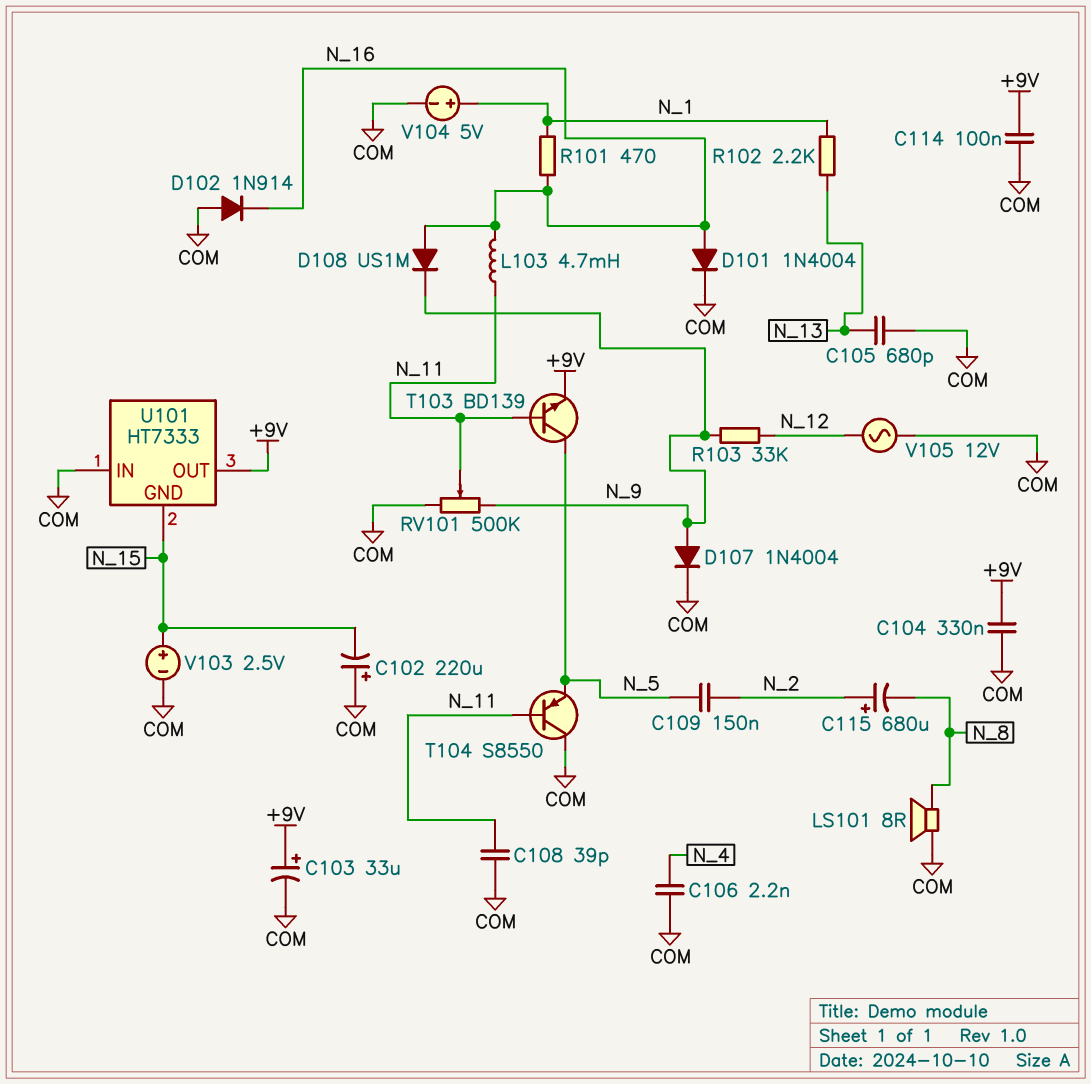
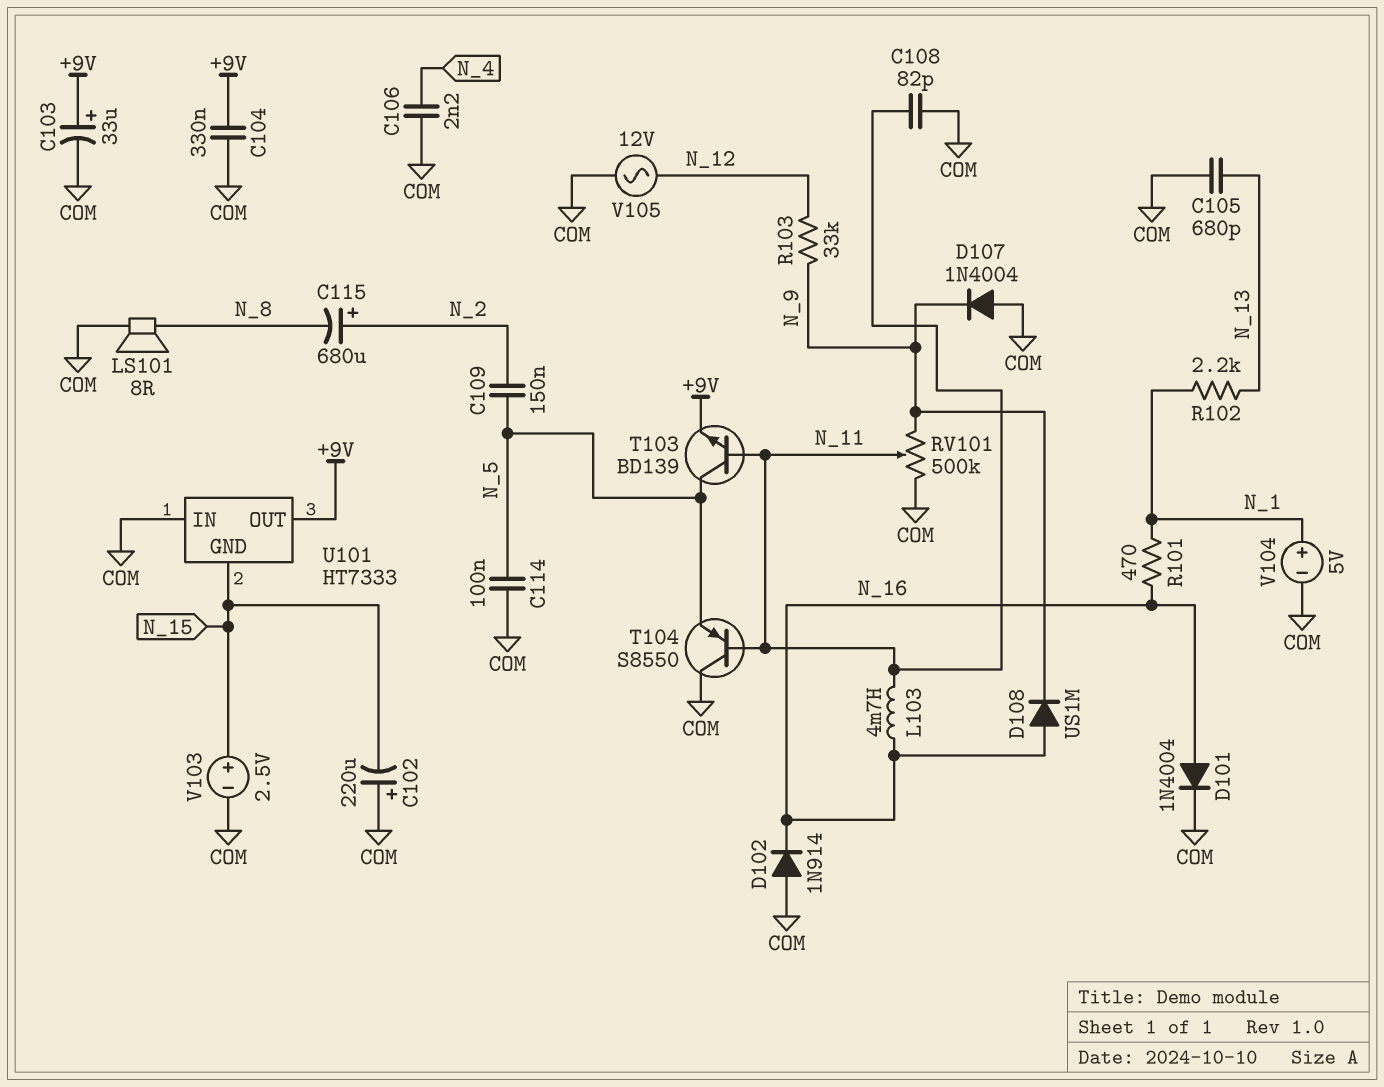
C108: 39pF (COM, N_11) -> 82pF (COM, N_11)
C114: 100nF (+9V, COM) -> 100nF (COM, N_5)
D107: diode 1N4004 (A N_9, K COM) -> diode 1N4004 (A COM, K N_9)

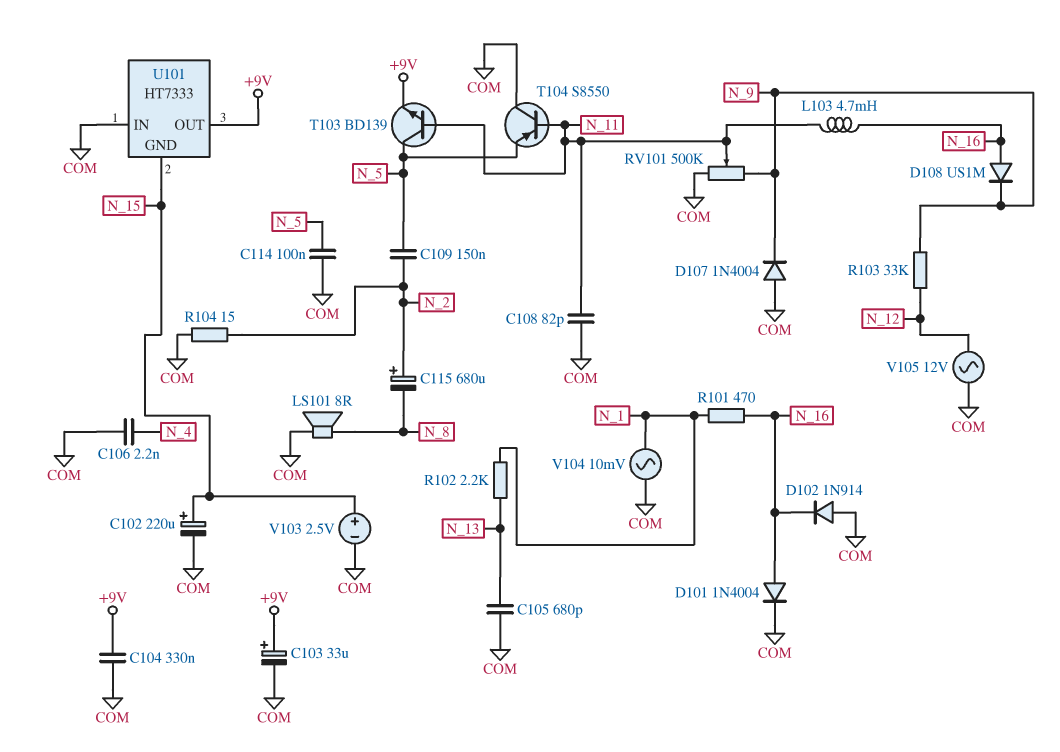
C102: 220uF (plus COM, minus N_15) -> 220uF (plus N_15, minus COM)
R104: none -> 15 (COM, N_2)
V104: 5V (plus N_1, minus COM) -> AC 10mV (COM, N_1)

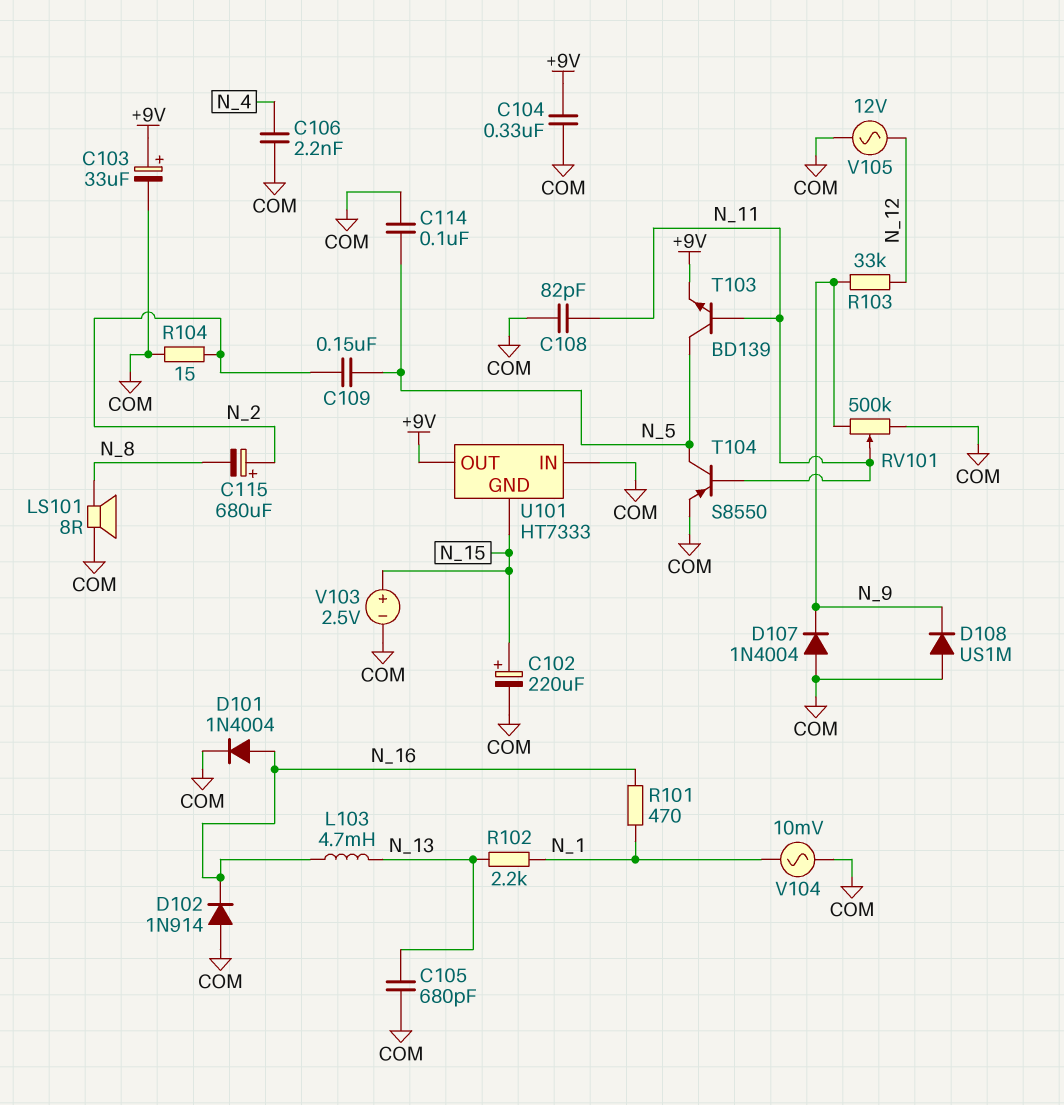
D108: diode US1M (A N_16, K N_9) -> diode US1M (A COM, K N_9)
L103: 4.7mH (N_11, N_16) -> 4.7mH (N_13, N_16)
T104: PNP S8550 (B N_11, C COM, E N_5) -> PNP S8550 (B N_11, C N_5, E COM)

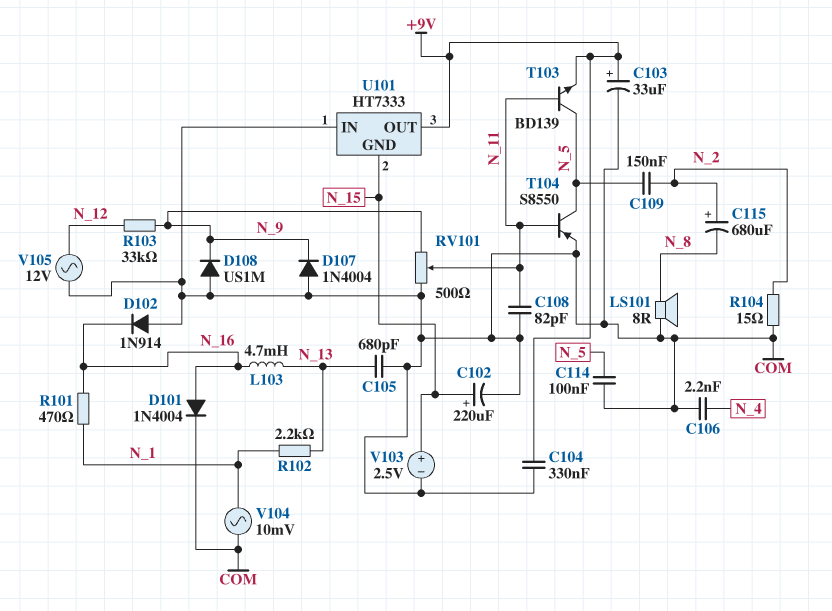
RV101: 500k (COM, N_9, wiper N_11) -> 500 (COM, N_9, wiper N_11)

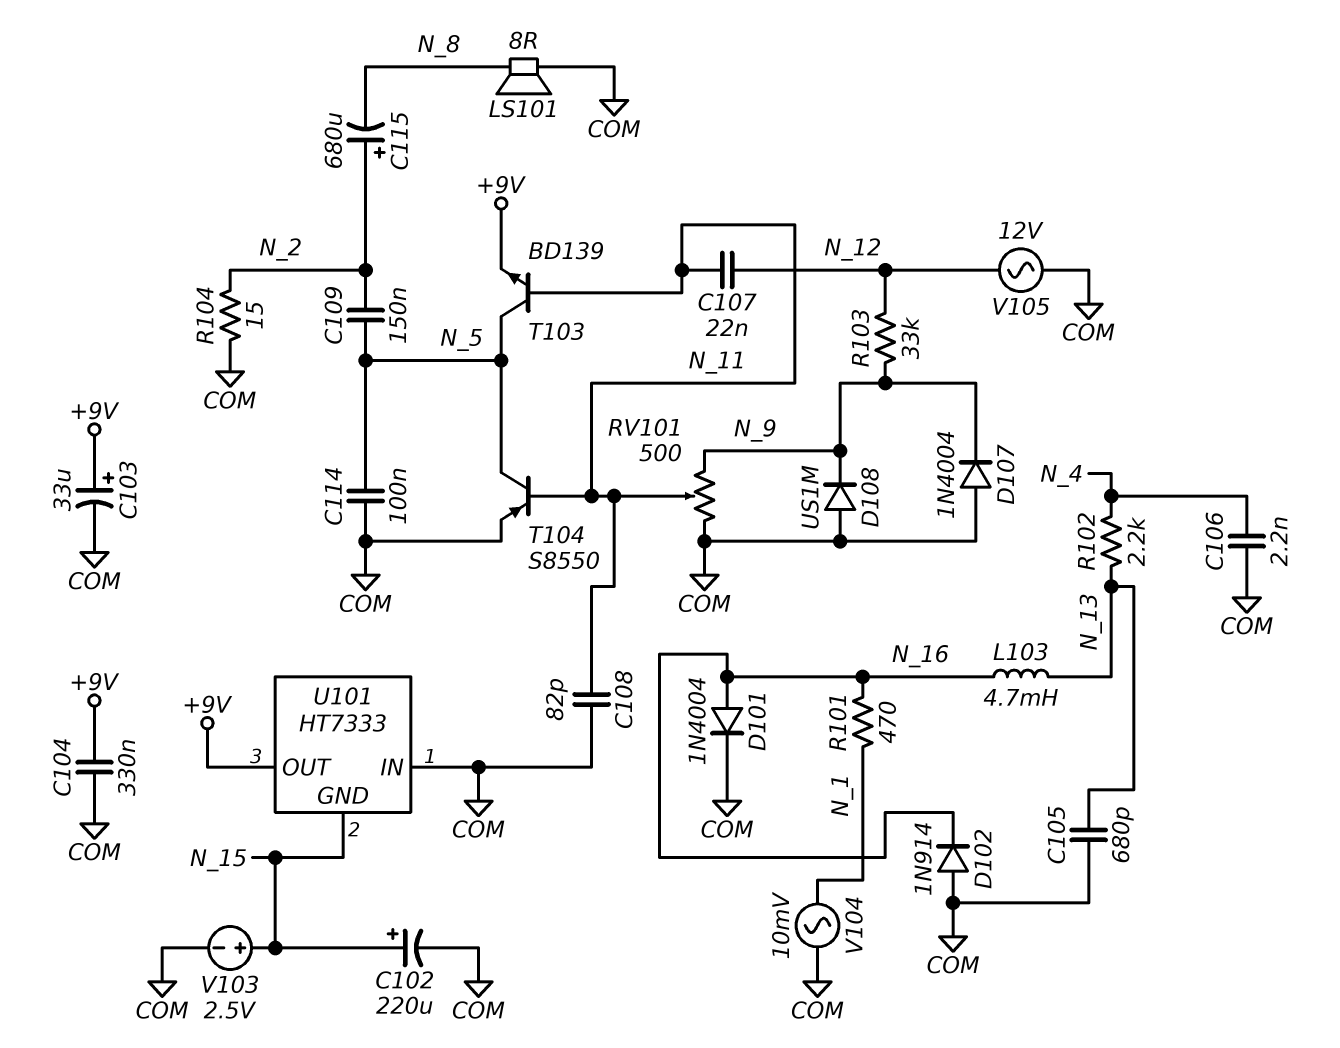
C107: none -> 22nF (N_11, N_12)
R102: 2.2k (N_1, N_13) -> 2.2k (N_4, N_13)

